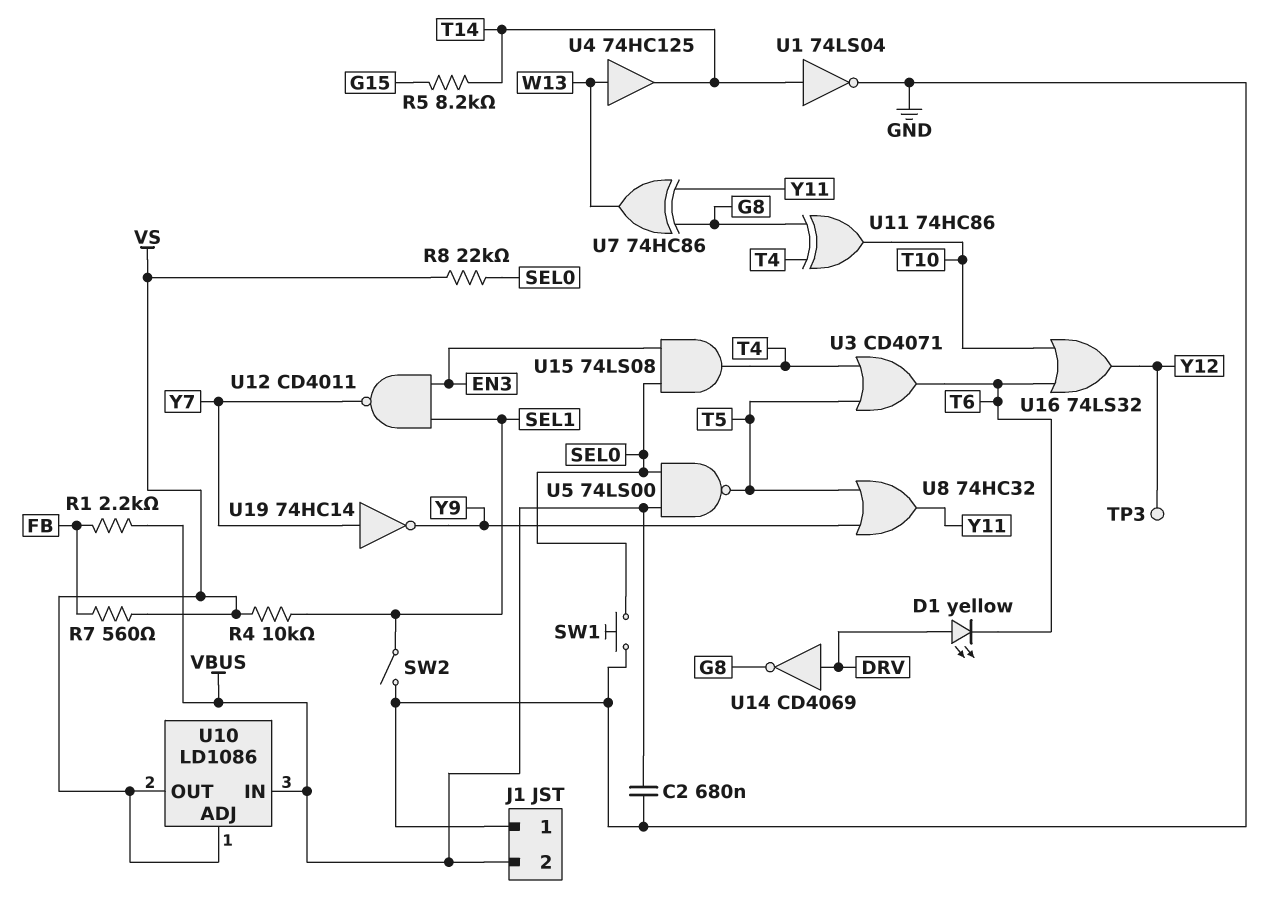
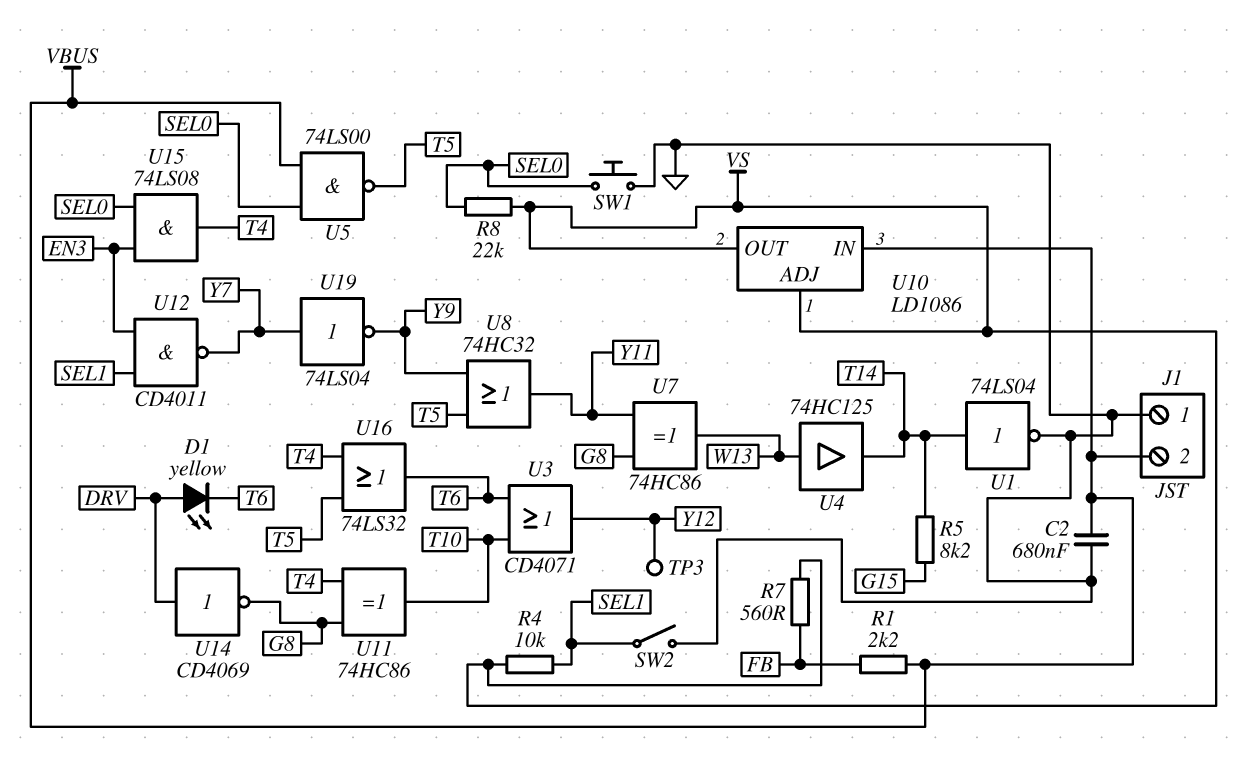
U3: OR CD4071 (in T4, in T5, out T6) -> OR CD4071 (in T6, in T10, out Y12)
U16: OR 74LS32 (in T6, in T10, out Y12) -> OR 74LS32 (in T4, in T5, out T6)
U19: NOT 74HC14 (in Y7, out Y9) -> NOT 74LS04 (in Y7, out Y9)

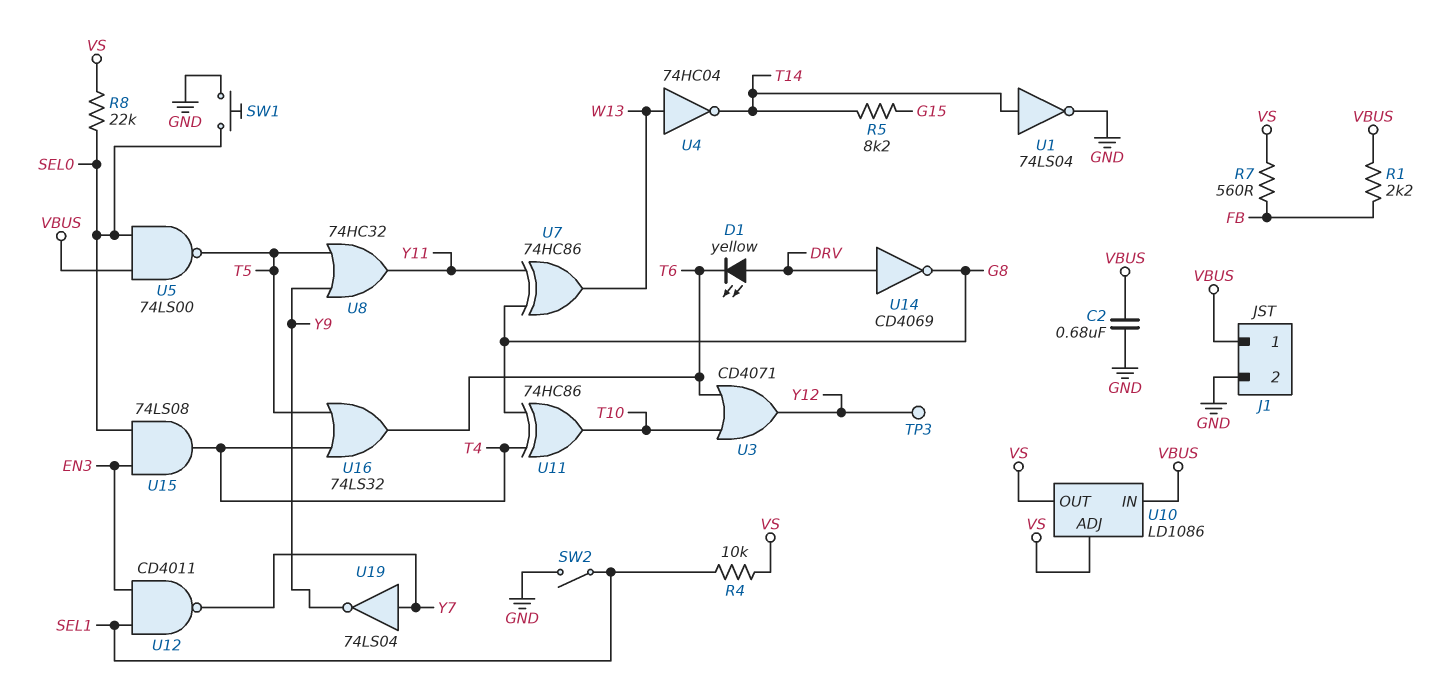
J1 pin 1: GND -> VBUS
J1 pin 2: VBUS -> GND
U4: buffer 74HC125 (in W13, out T14) -> NOT 74HC04 (in W13, out T14)

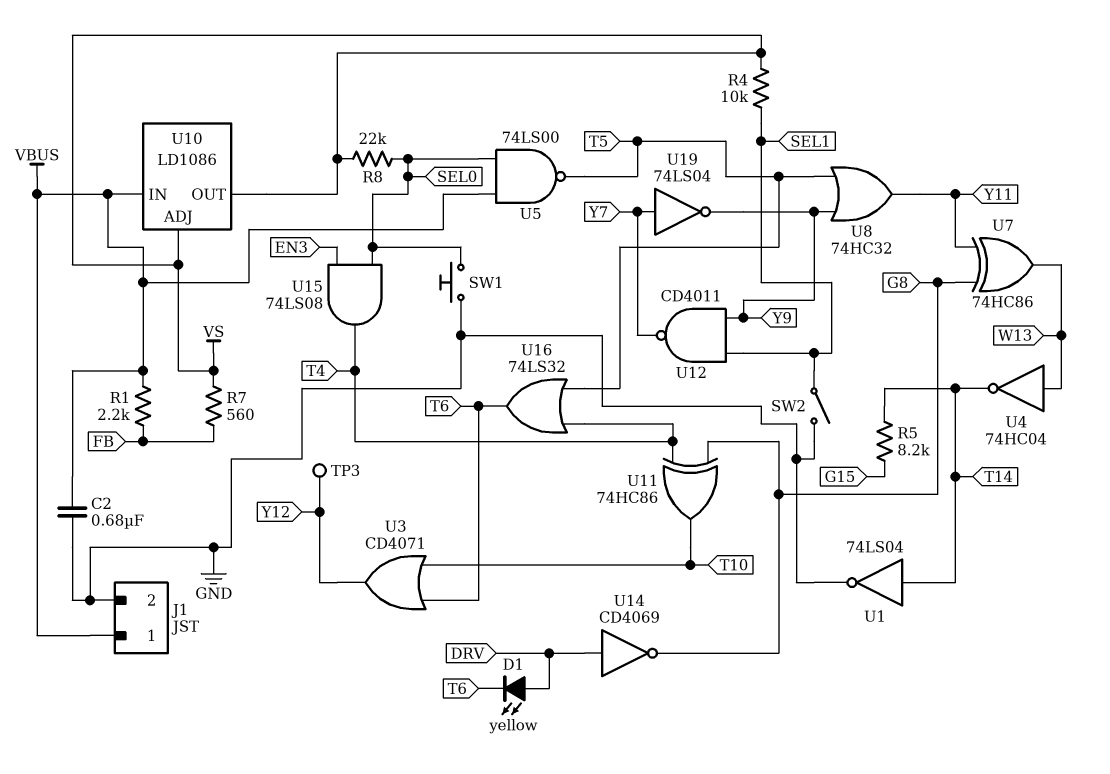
U12: NAND CD4011 (in EN3, in SEL1, out Y7) -> NAND CD4011 (in SEL1, in Y9, out Y7)

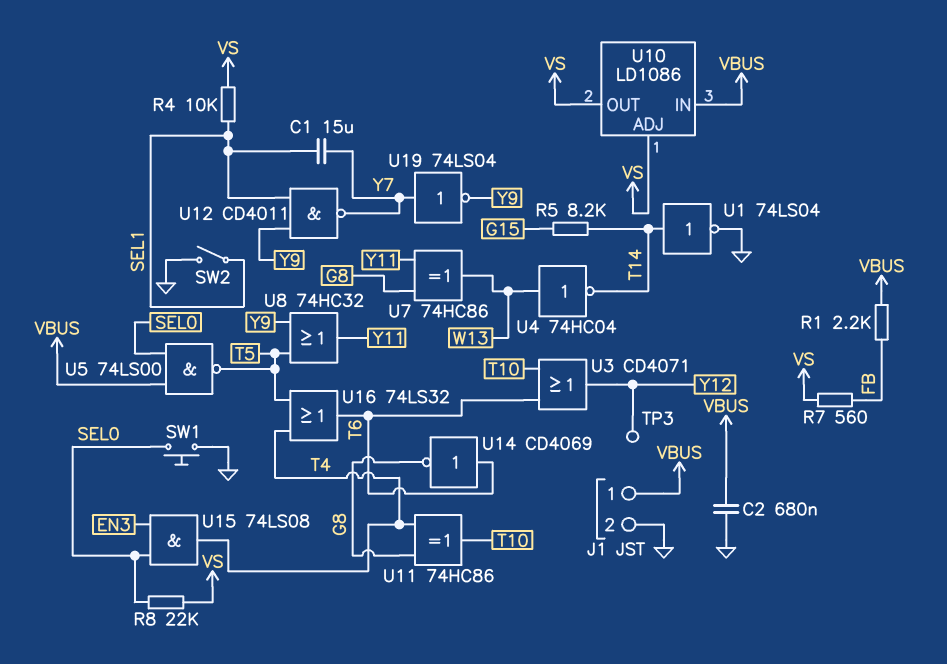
C1: none -> 15uF (SEL1, Y7)
D1: LED yellow (A DRV, K T6) -> none
U14: NOT CD4069 (in DRV, out G8) -> NOT CD4069 (in T6, out G8)

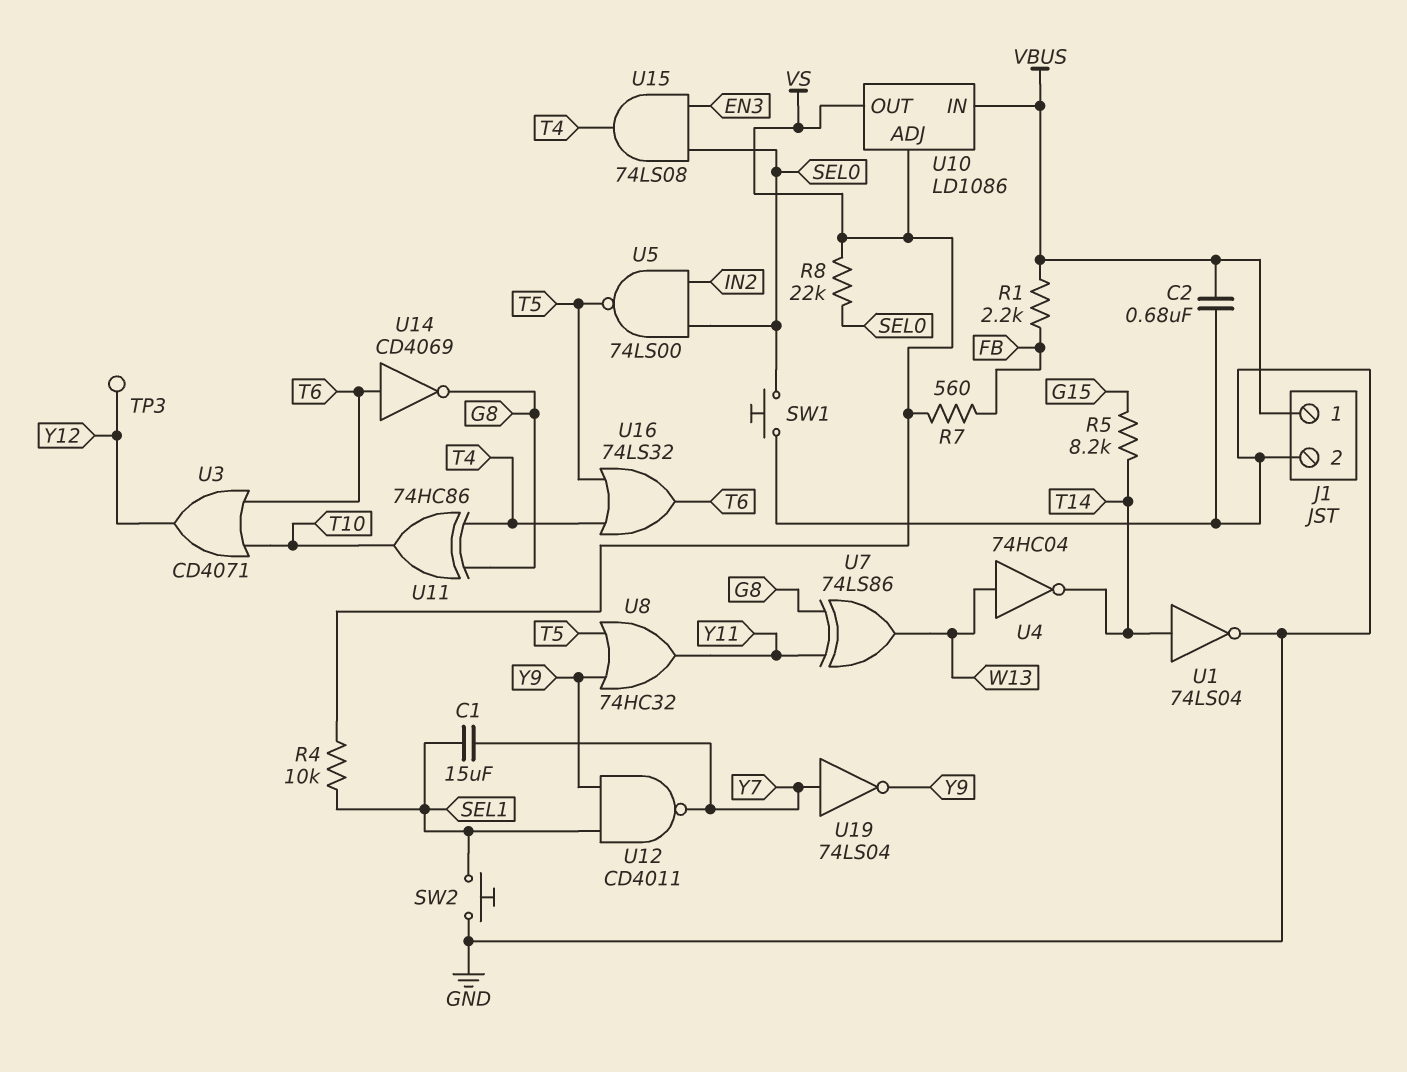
SW2: switch (GND, SEL1) -> button (GND, SEL1)
U5: NAND 74LS00 (in SEL0, in VBUS, out T5) -> NAND 74LS00 (in IN2, in SEL0, out T5)
U7: XOR 74HC86 (in G8, in Y11, out W13) -> XOR 74LS86 (in G8, in Y11, out W13)

